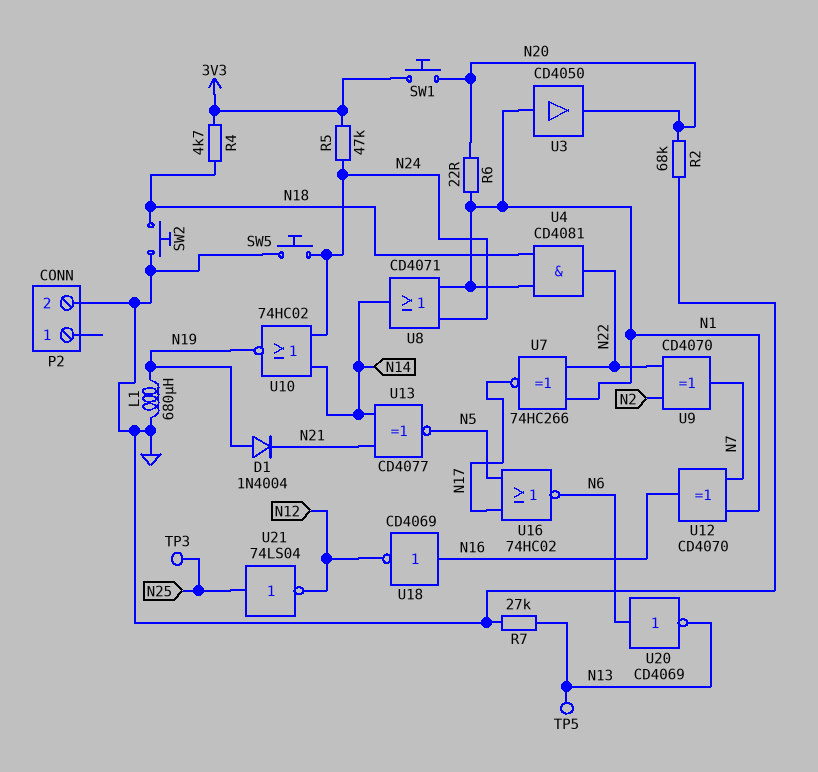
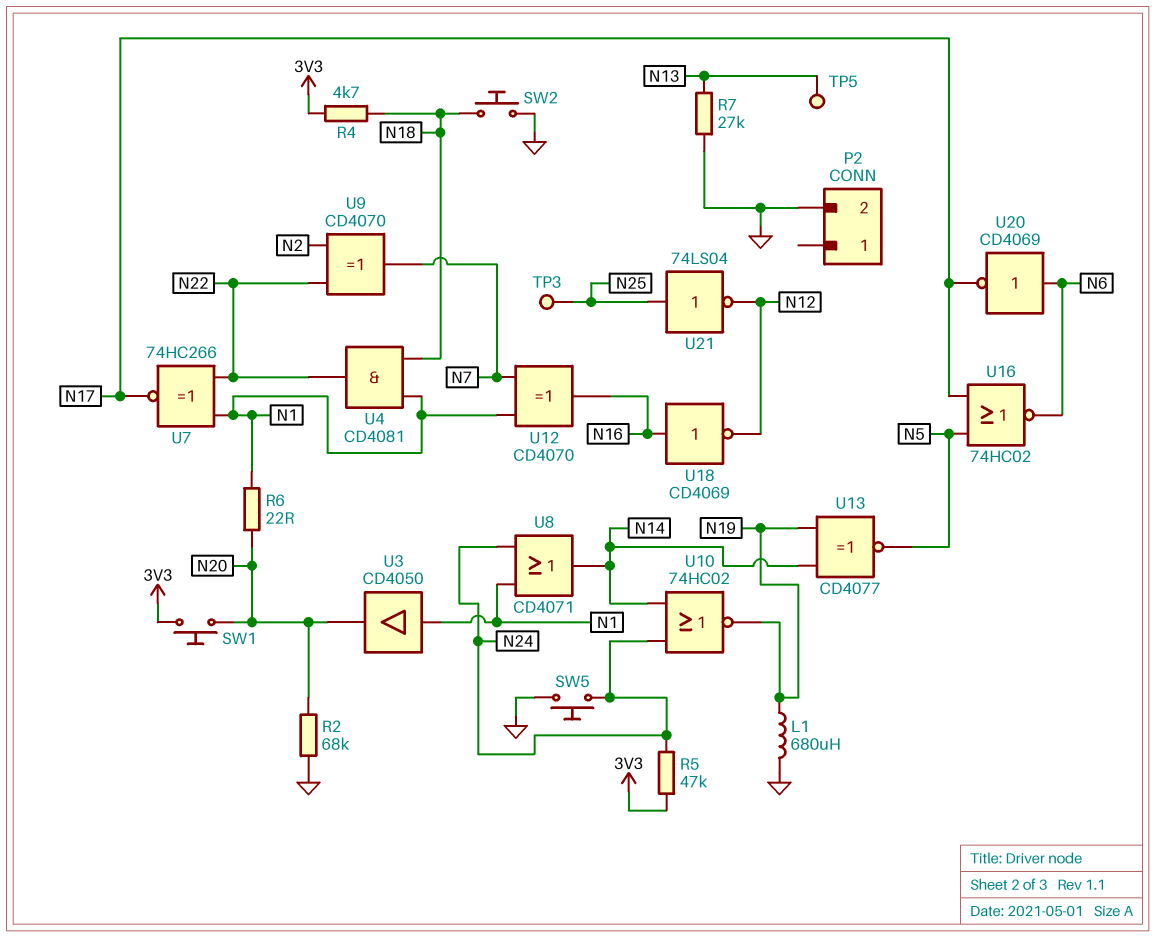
D1: diode 1N4004 (A N19, K N21) -> none
U13: XNOR CD4077 (in N14, in N21, out N5) -> XNOR CD4077 (in N14, in N19, out N5)
U20: NOT CD4069 (in N6, out N13) -> NOT CD4069 (in N6, out N17)

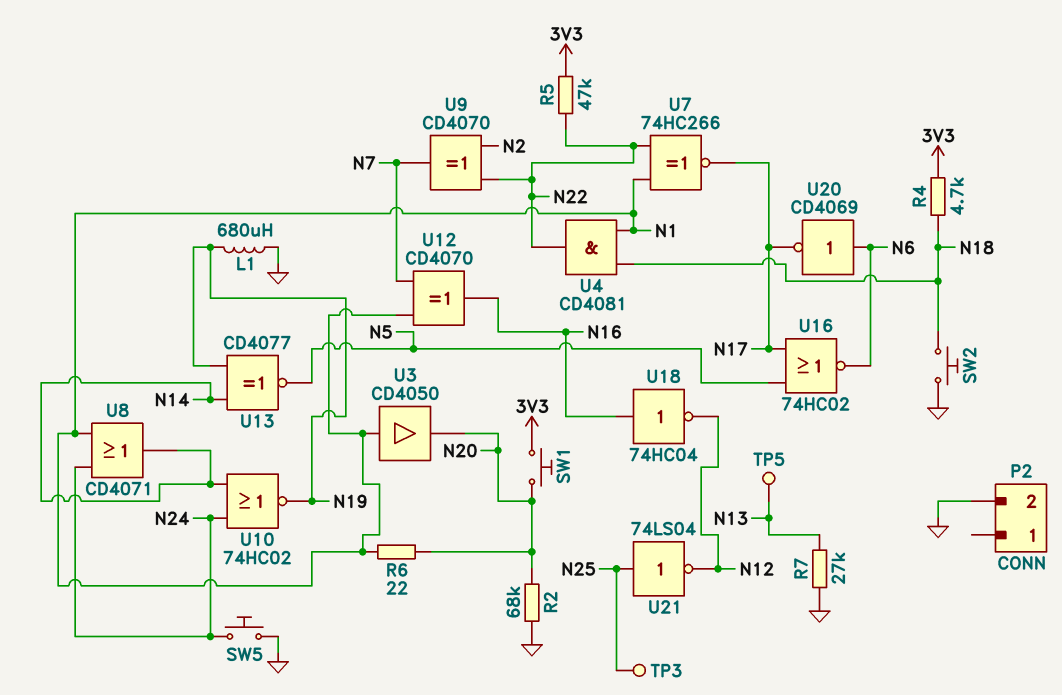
R5: 47k (3V3, N24) -> 47k (3V3, N22)
U18: NOT CD4069 (in N16, out N12) -> NOT 74HC04 (in N16, out N12)

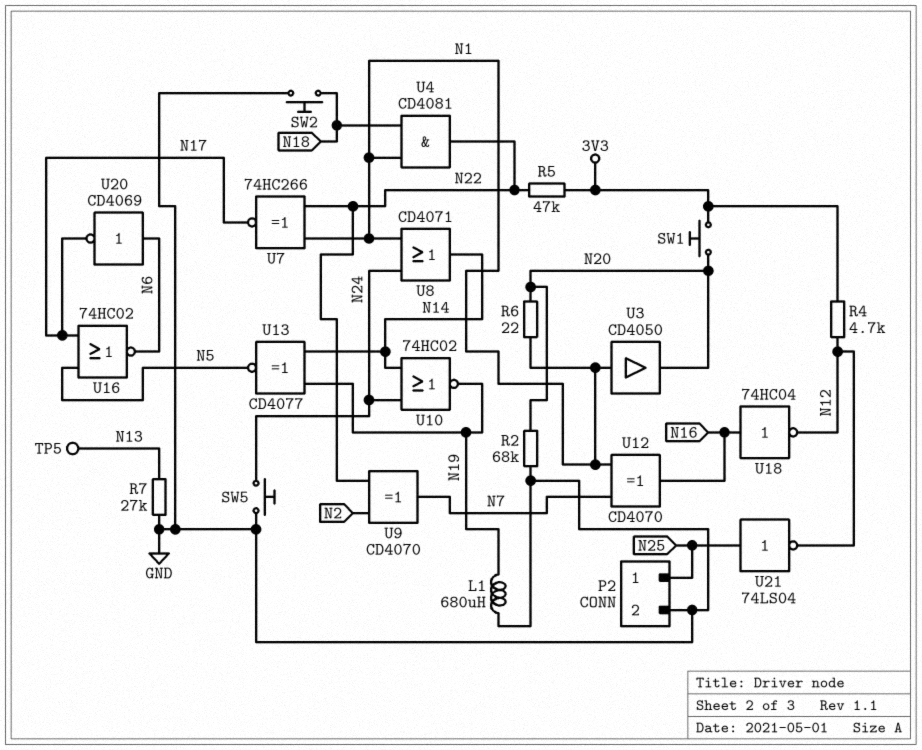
P2 pin 1: none -> N25
R4: 4.7k (3V3, N18) -> 4.7k (3V3, N12)
TP3: test point (N25) -> none

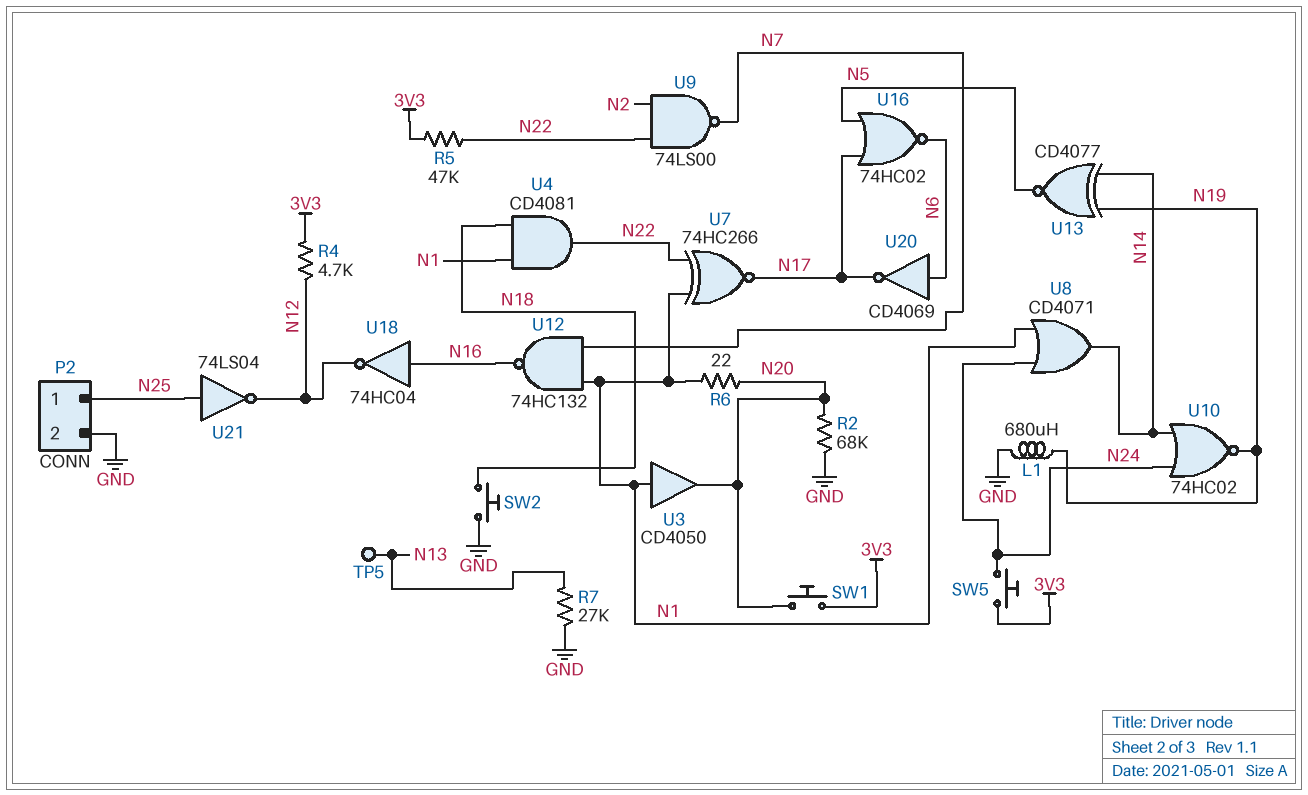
SW5: button (GND, N24) -> button (3V3, N24)
U9: XOR CD4070 (in N2, in N22, out N7) -> NAND 74LS00 (in N2, in N22, out N7)
U12: XOR CD4070 (in N1, in N7, out N16) -> NAND 74HC132 (in N1, in N7, out N16)

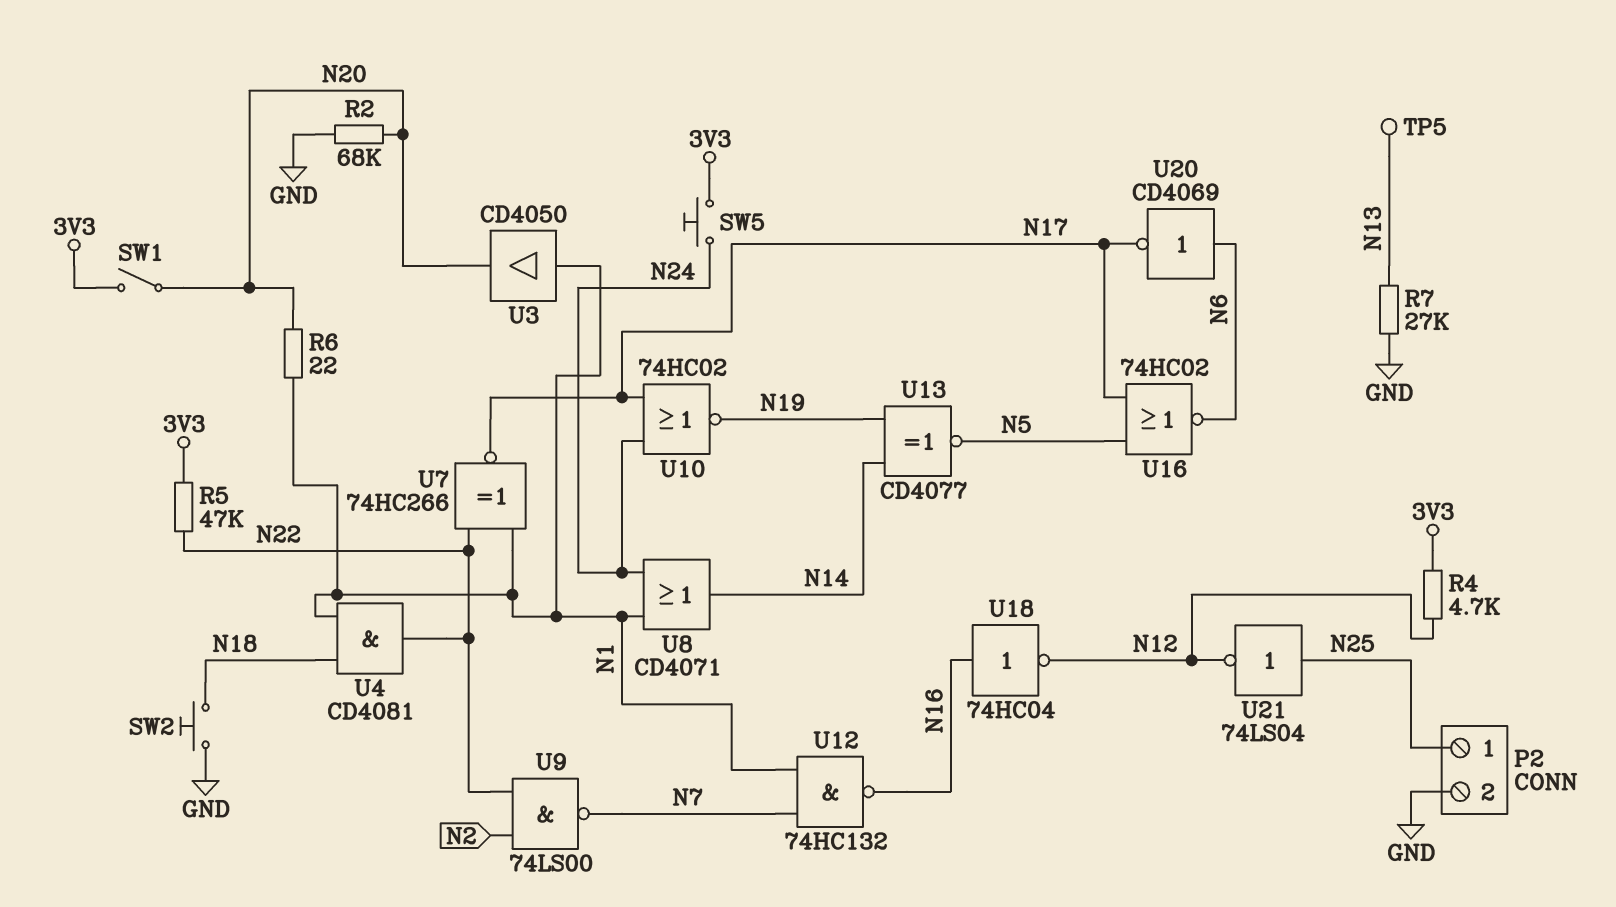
L1: 680uH (GND, N19) -> none
SW1: button (3V3, N20) -> switch (3V3, N20)
U10: NOR 74HC02 (in N14, in N24, out N19) -> NOR 74HC02 (in N17, in N24, out N19)

